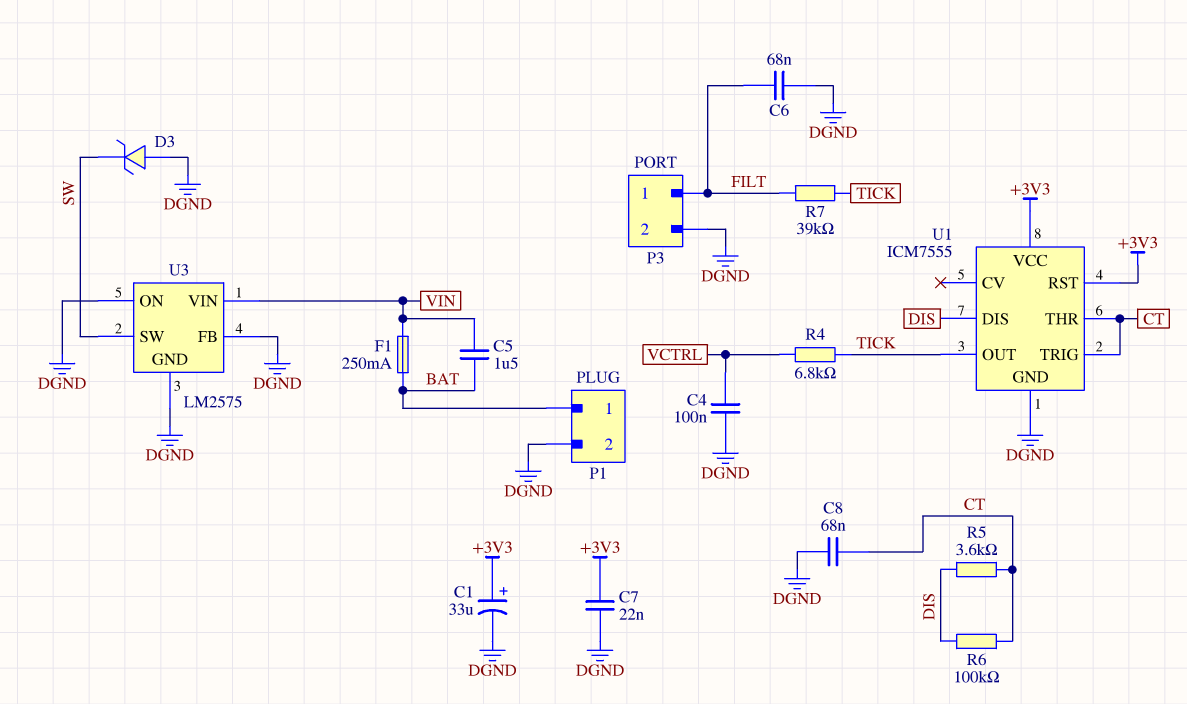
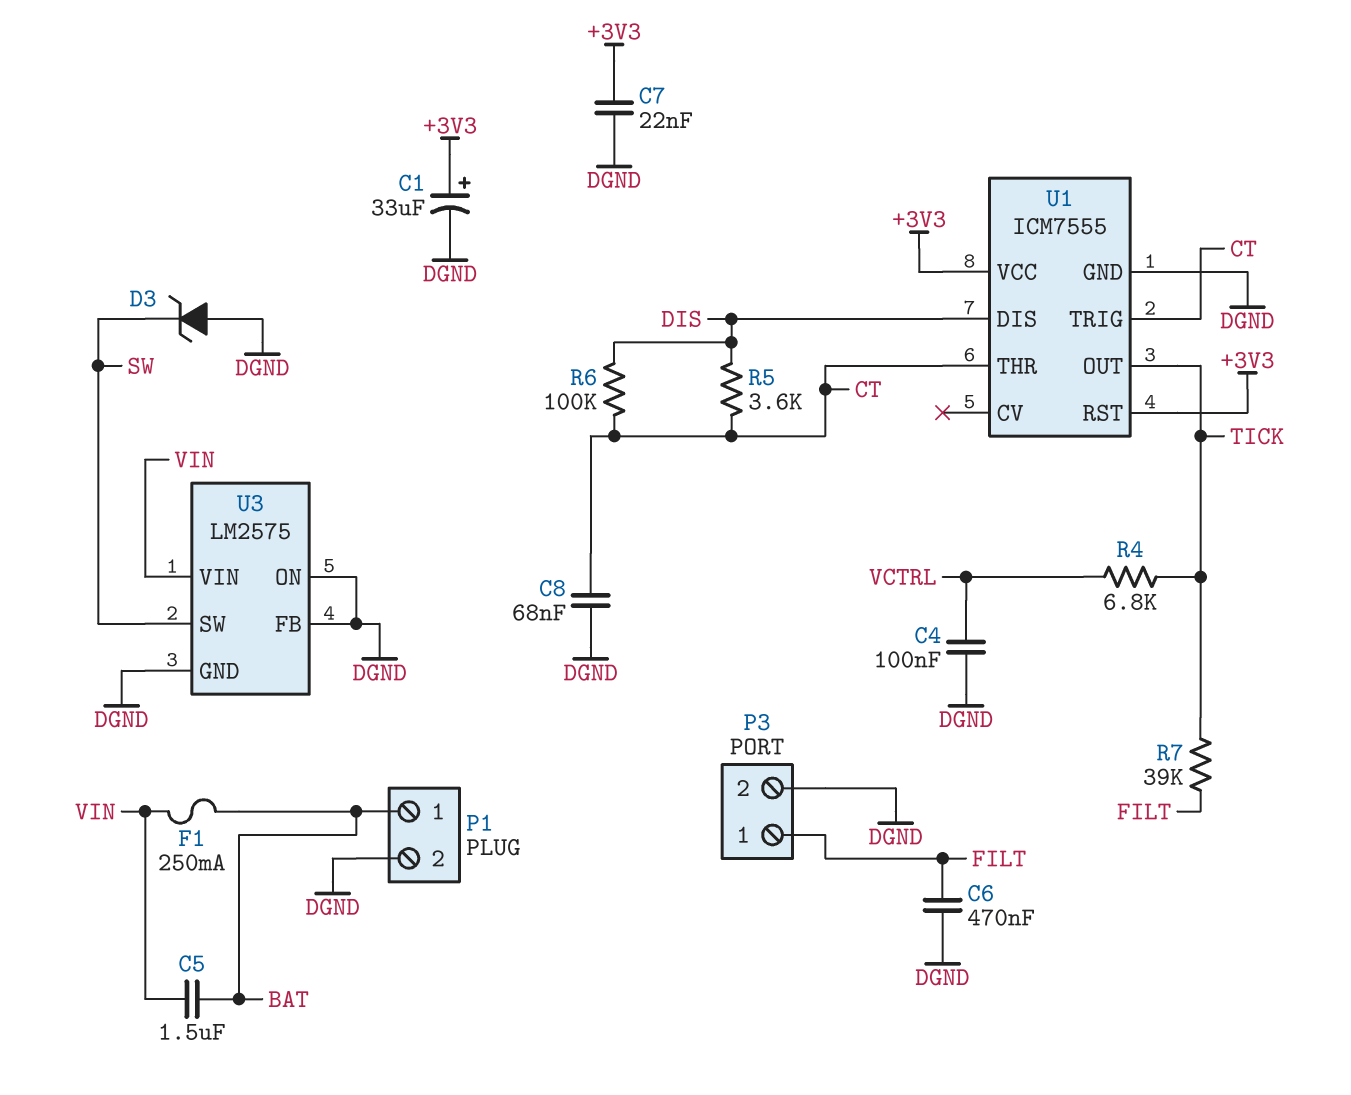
C6: 68nF (DGND, FILT) -> 470nF (DGND, FILT)

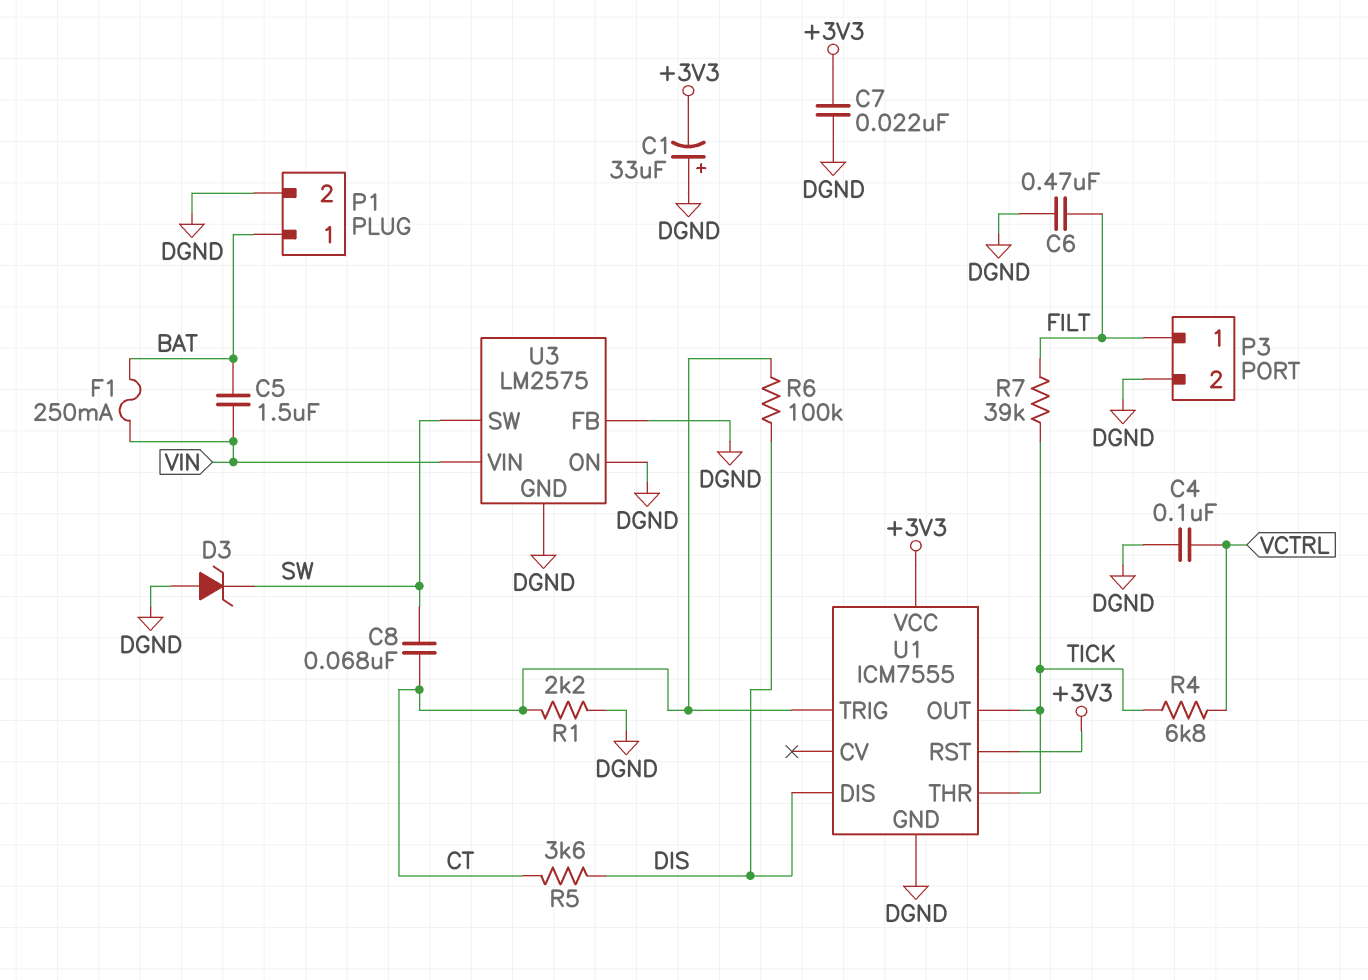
C1: 33uF (plus +3V3, minus DGND) -> 33uF (plus DGND, minus +3V3)
C8: 68nF (CT, DGND) -> 68nF (CT, SW)
R1: none -> 2.2k (CT, DGND)
U1 pin THR: CT -> TICK

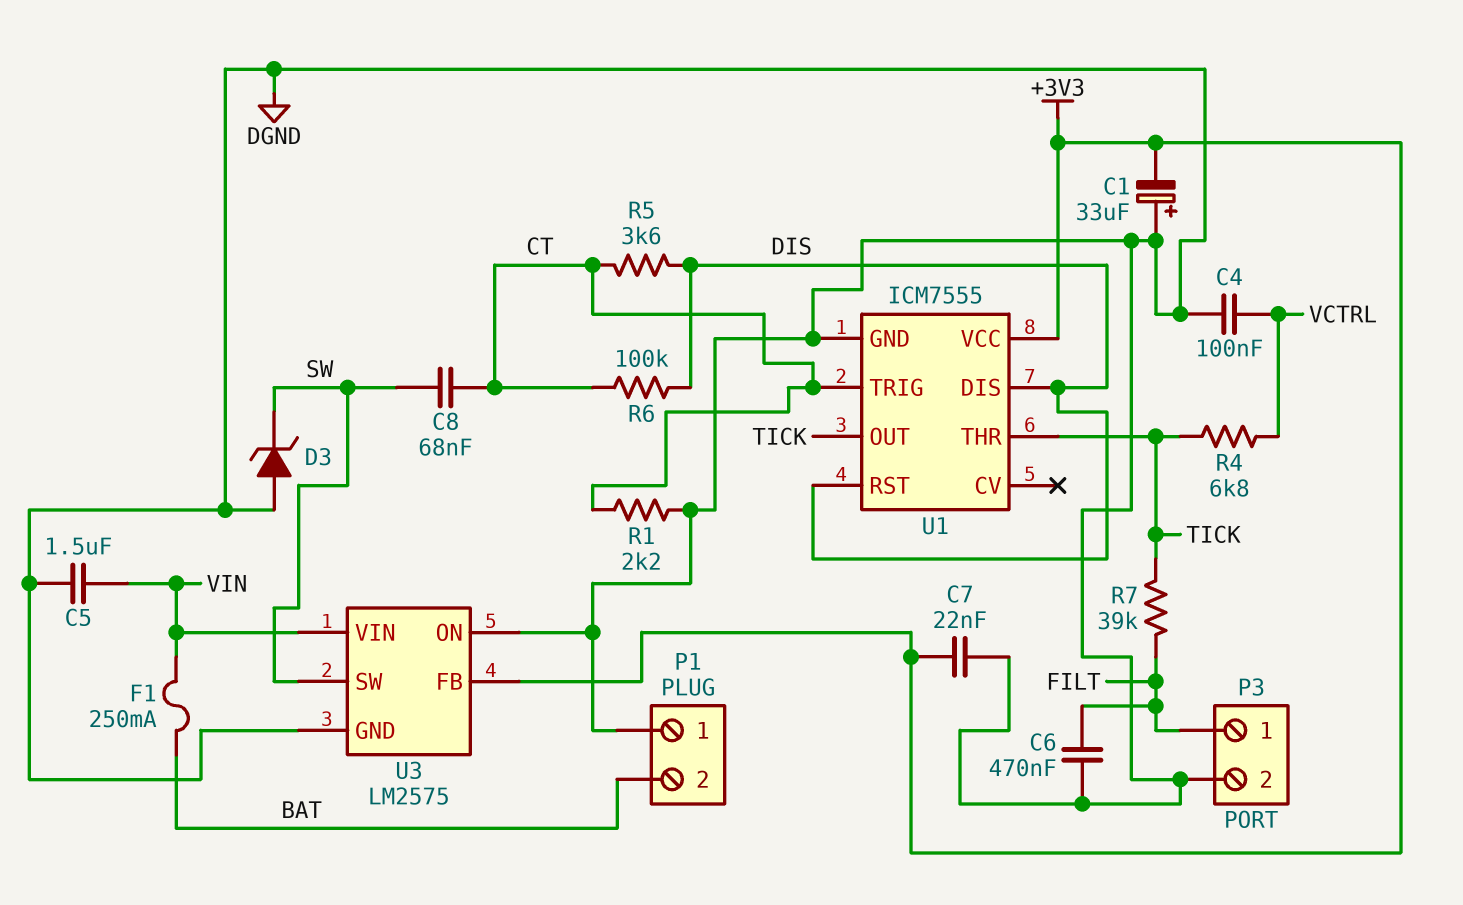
C5: 1.5uF (BAT, VIN) -> 1.5uF (DGND, VIN)
P1 pin 1: BAT -> DGND
P1 pin 2: DGND -> BAT
U1 pin RST: +3V3 -> DIS
U3 pin FB: DGND -> +3V3

